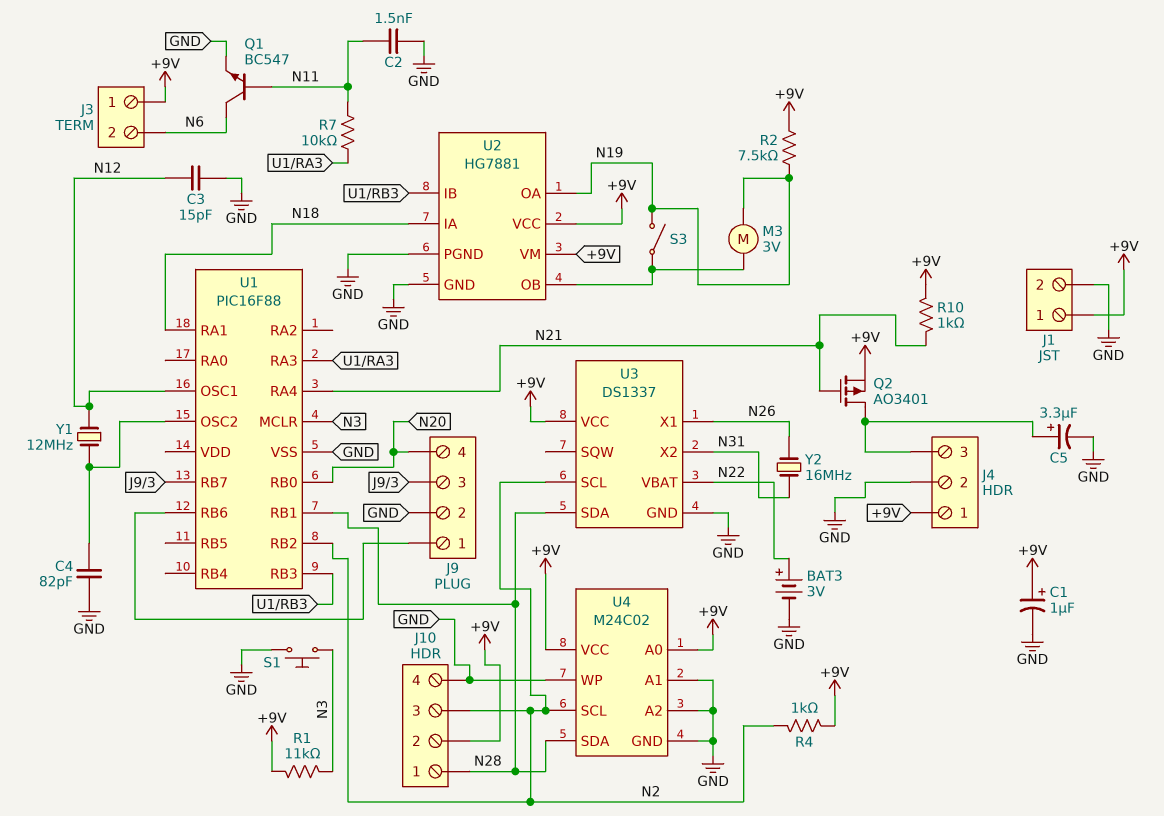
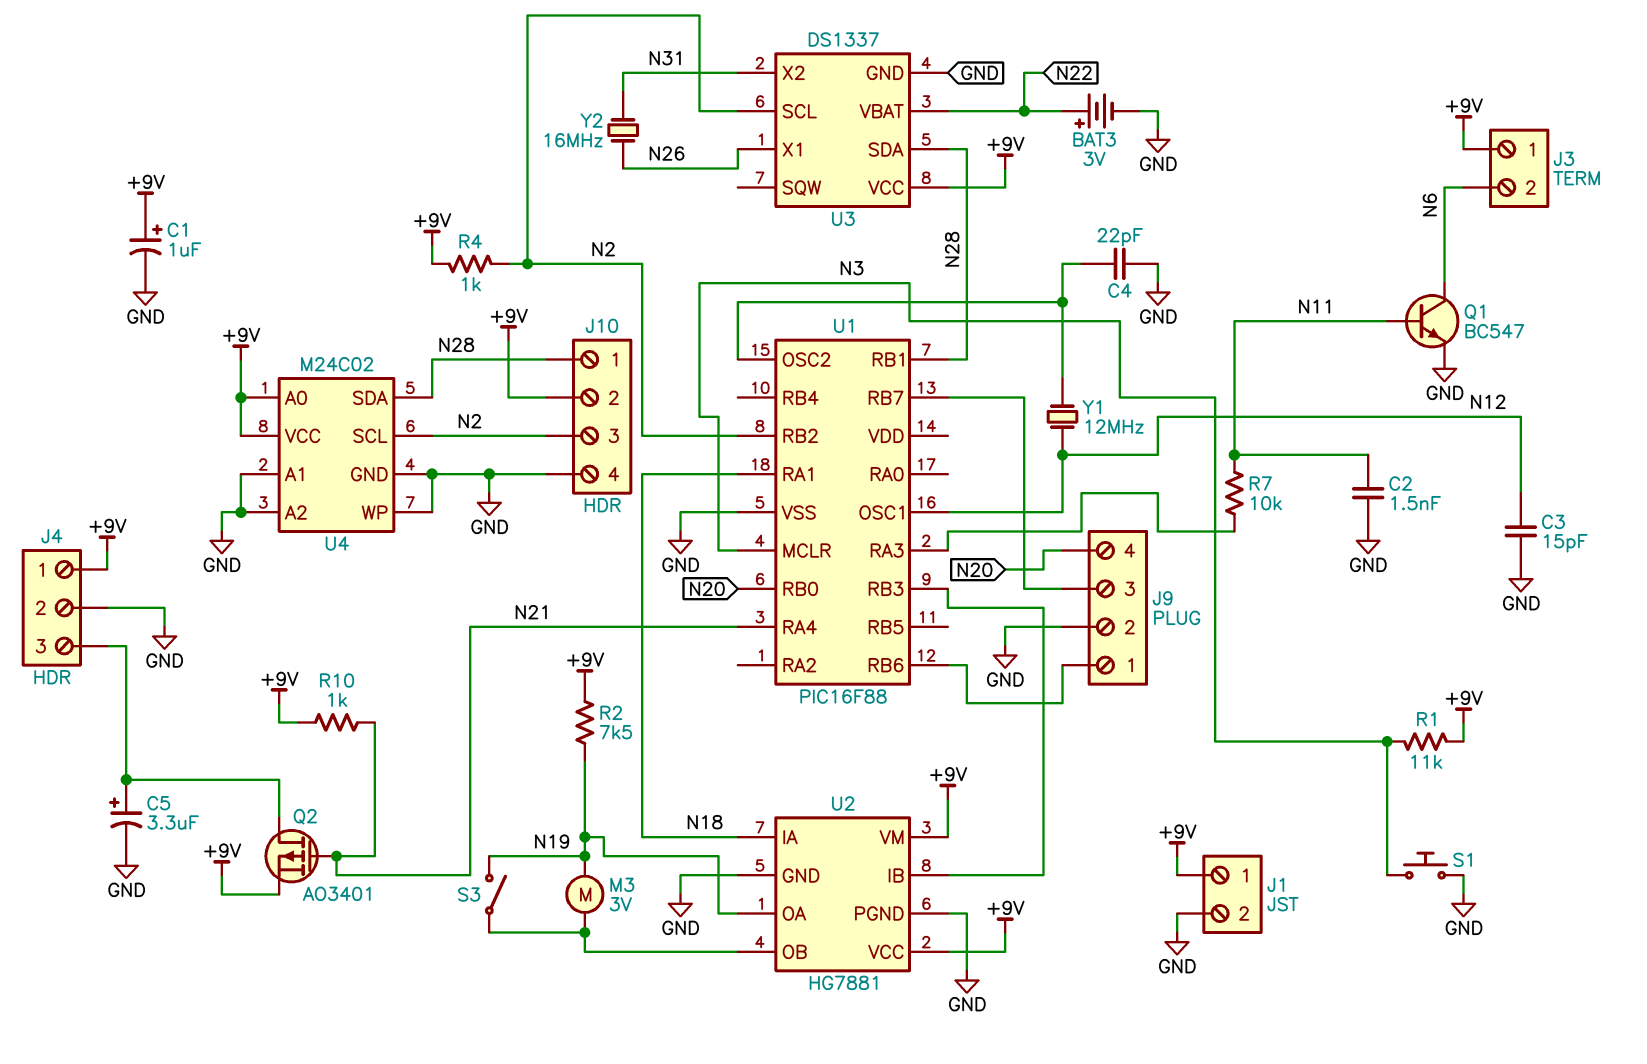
C4: 82pF (GND, U1/OSC2) -> 22pF (GND, U1/OSC2)

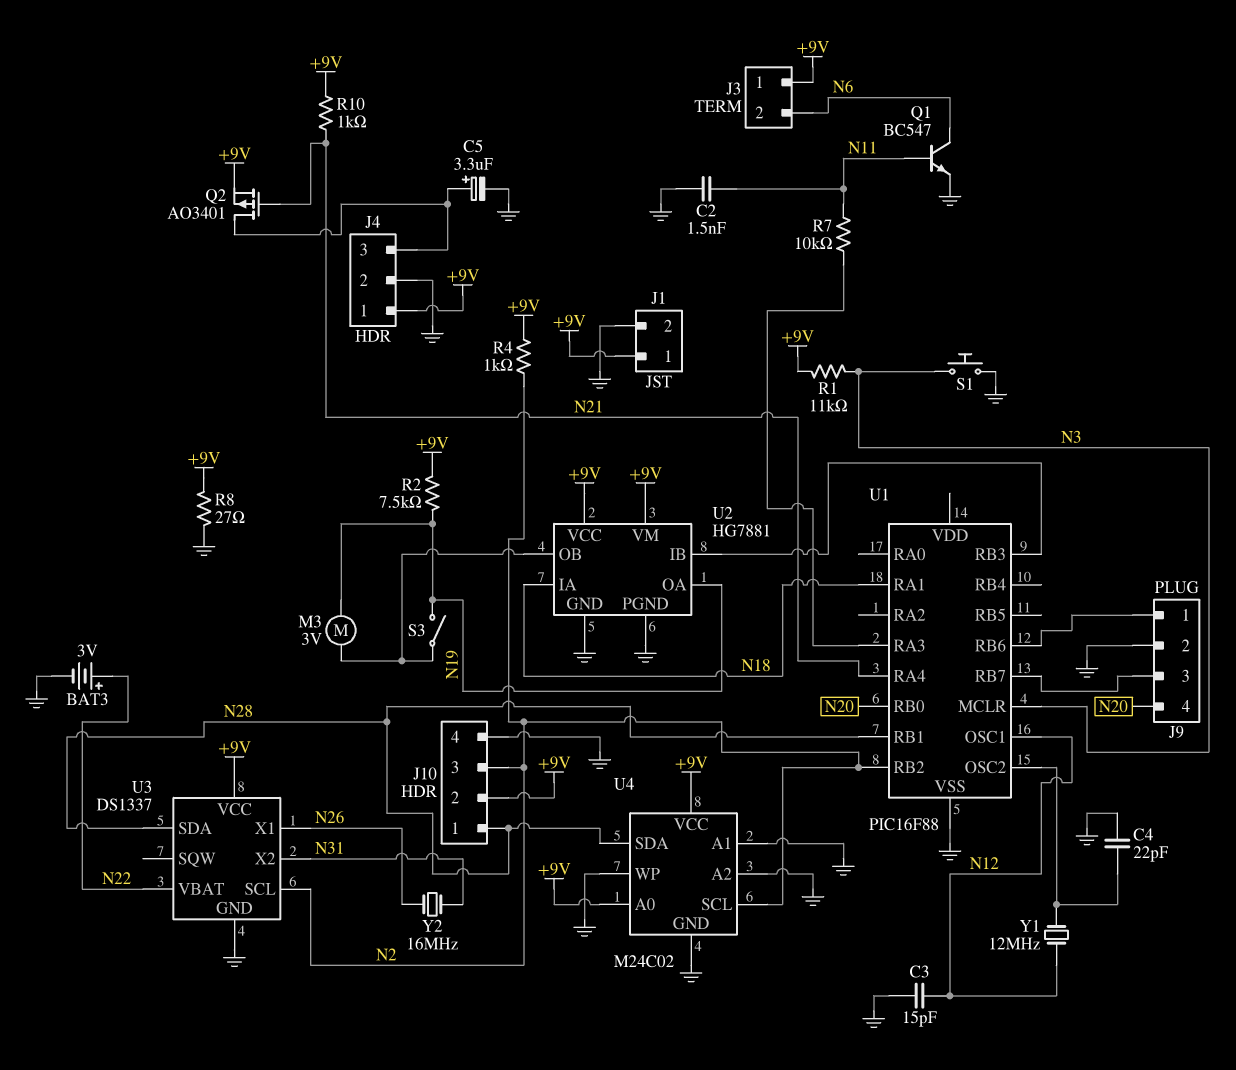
C1: 1uF (plus +9V, minus GND) -> none
R8: none -> 27 (+9V, GND)

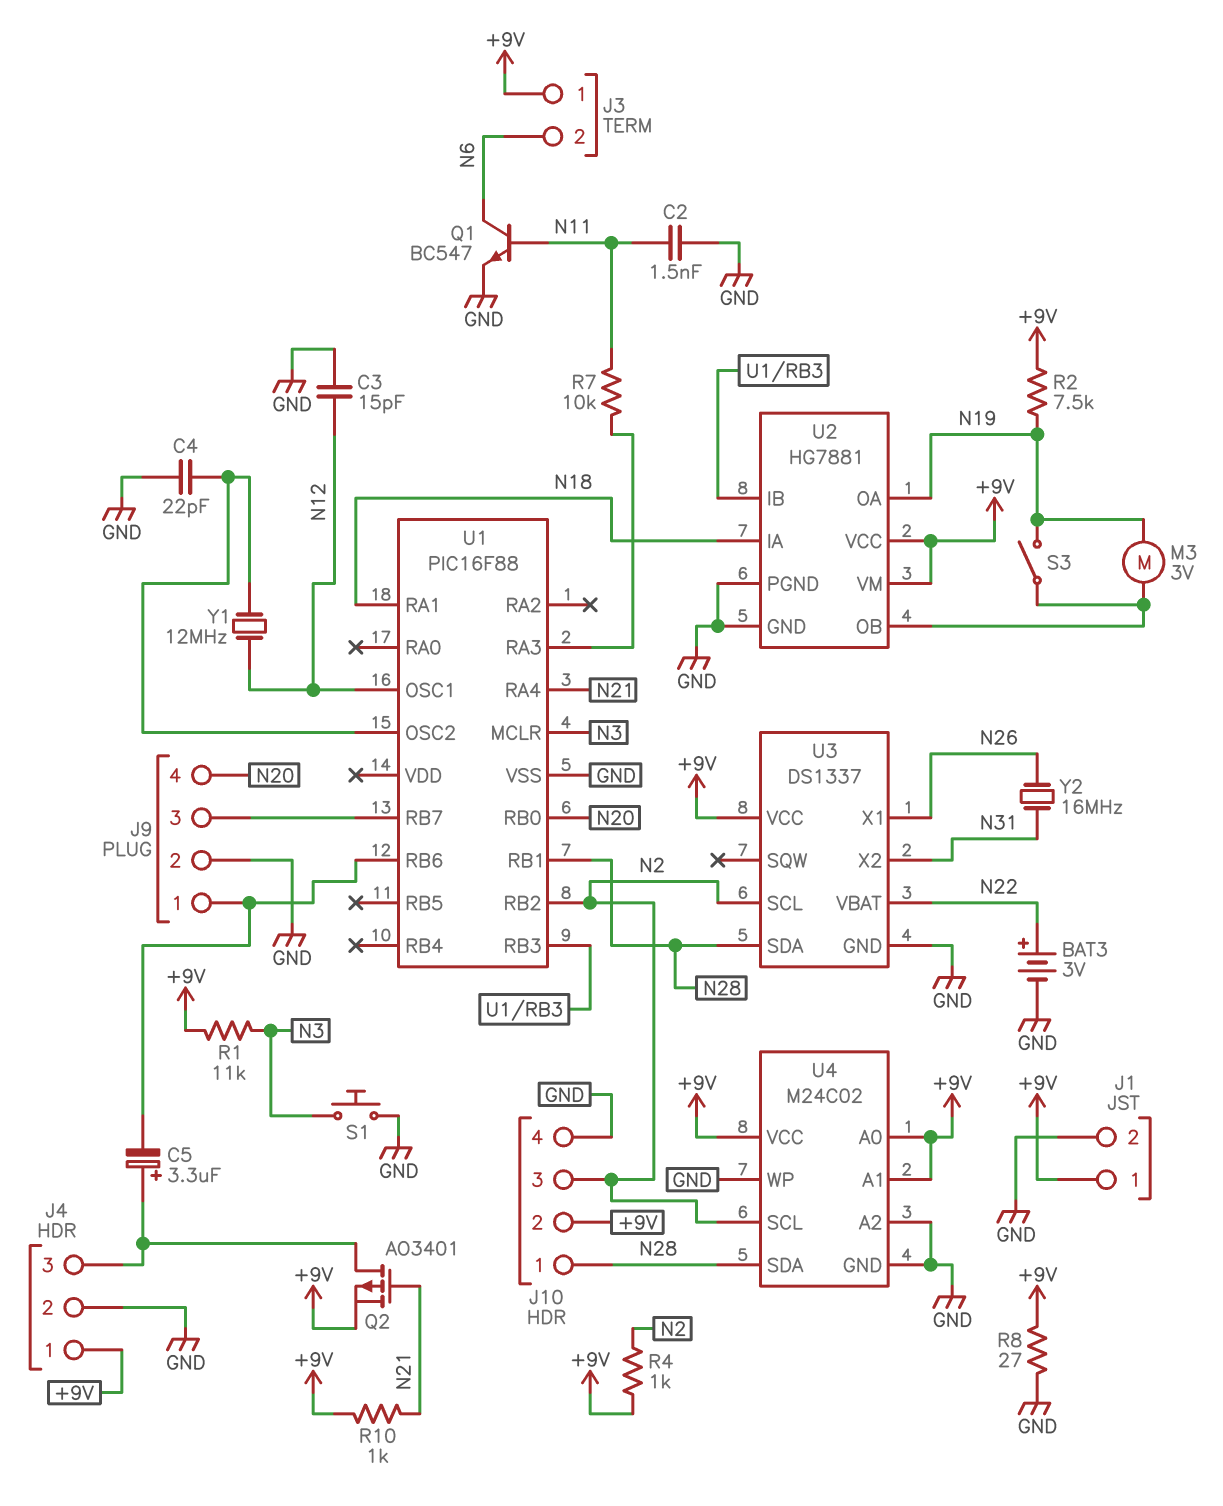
C5: 3.3uF (plus J4/3, minus GND) -> 3.3uF (plus J4/3, minus J9/1)
U4 pin A1: GND -> +9V

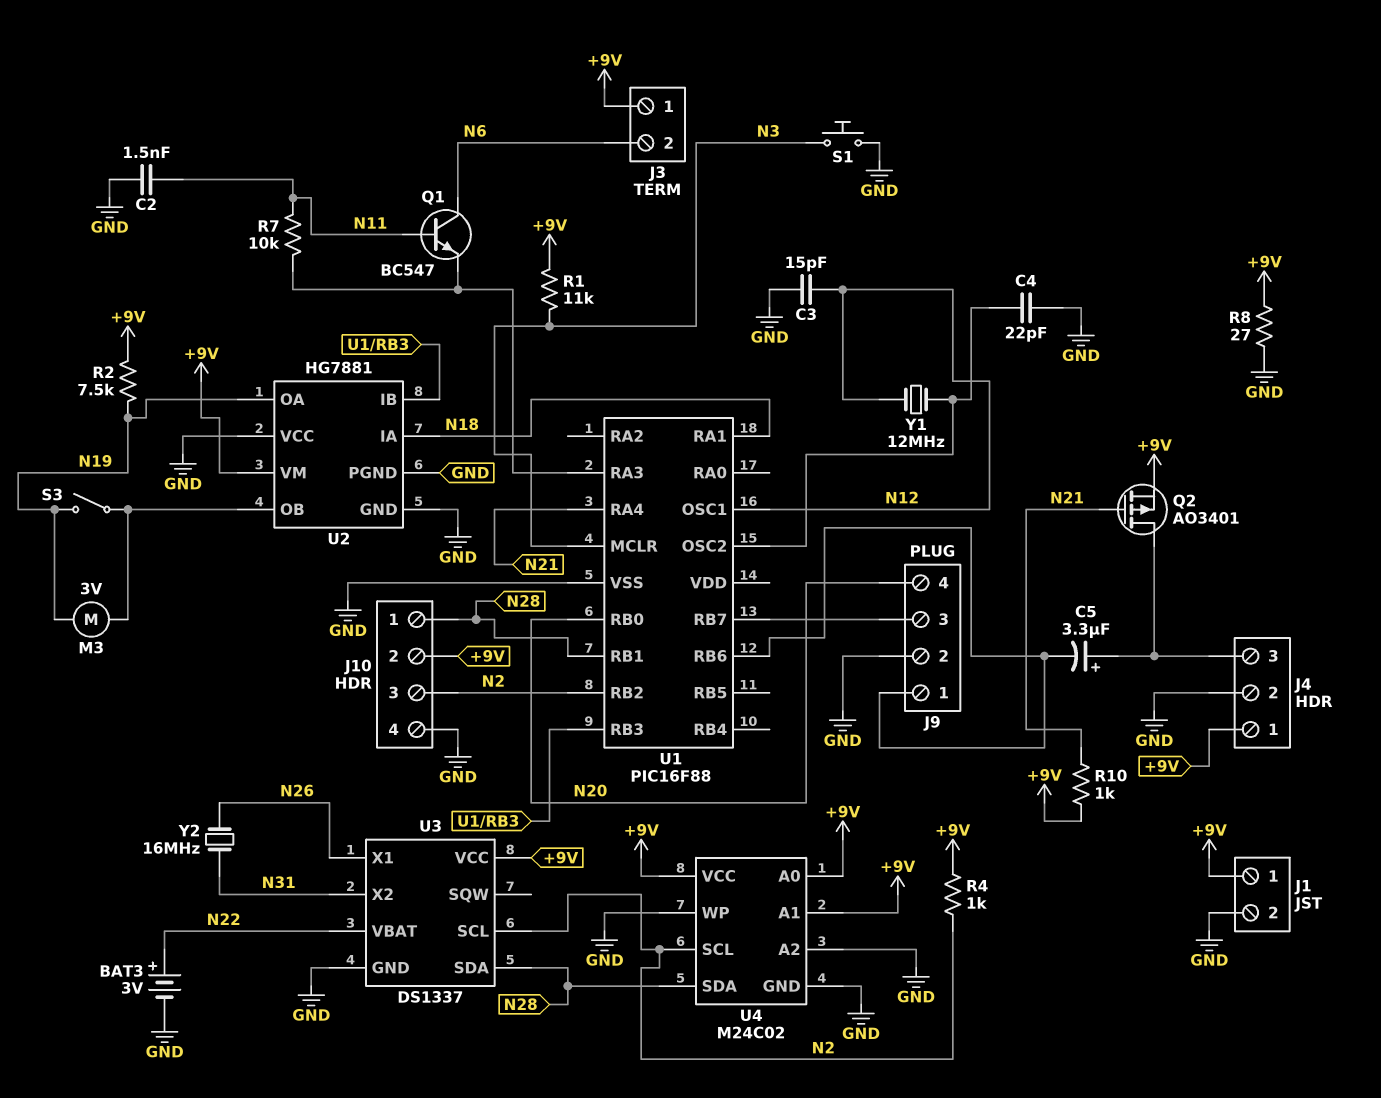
Q1: NPN BC547 (B N11, C N6, E GND) -> NPN BC547 (B N11, C N6, E U1/RA3)
U2 pin VCC: +9V -> GND

